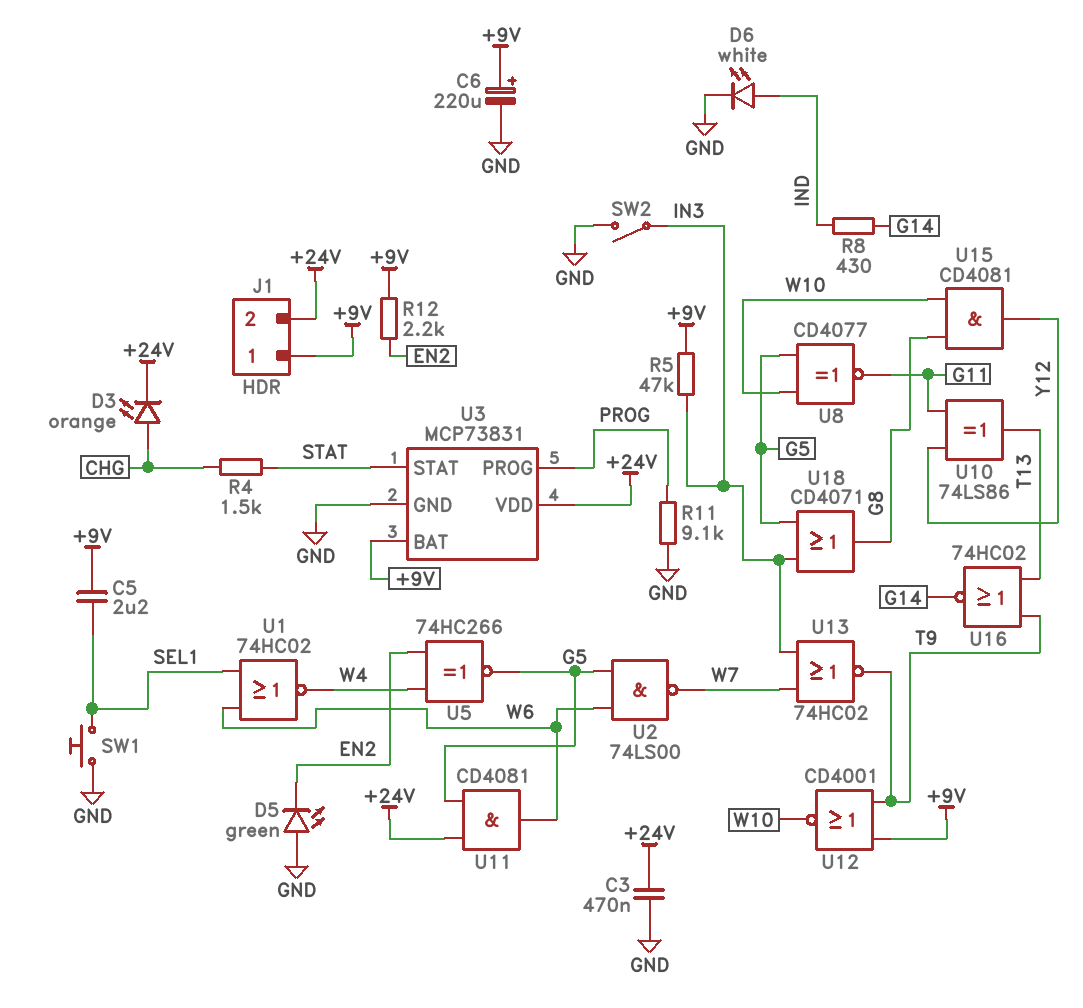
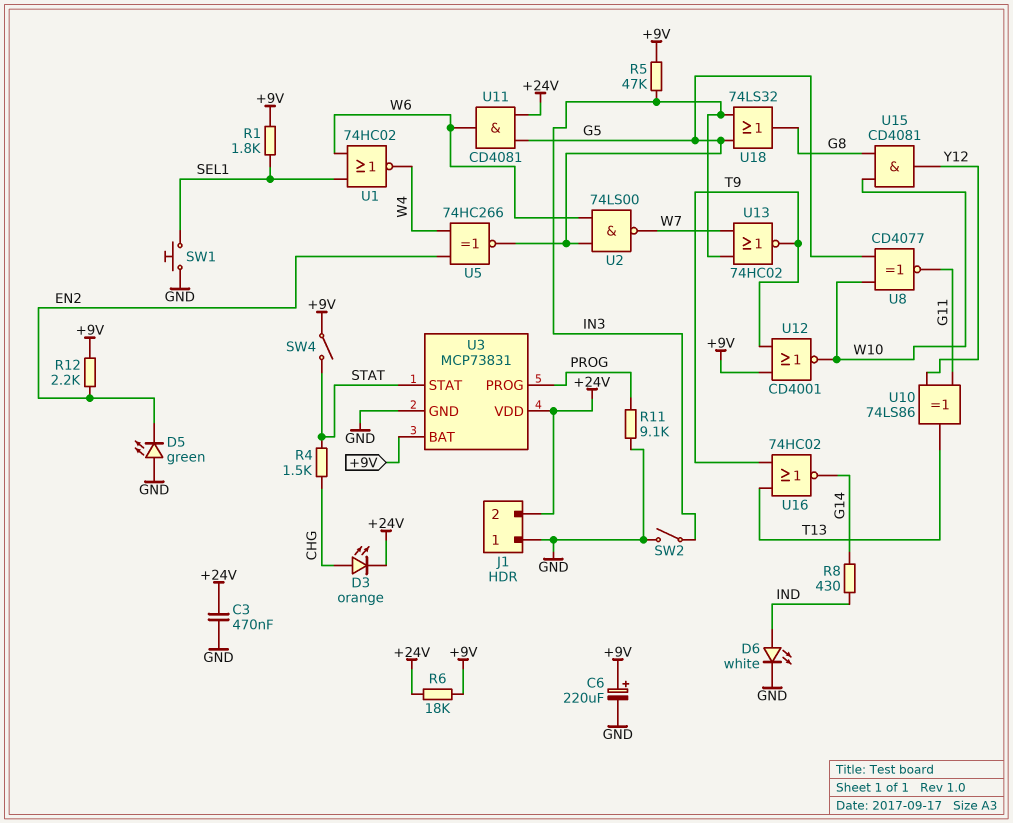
C5: 2.2uF (+9V, SEL1) -> none
J1 pin 1: +9V -> GND
R1: none -> 1.8k (+9V, SEL1)
R6: none -> 18k (+9V, +24V)
SW4: none -> switch (+9V, STAT)
U18: OR CD4071 (in G5, in IN3, out G8) -> OR 74LS32 (in G5, in IN3, out G8)

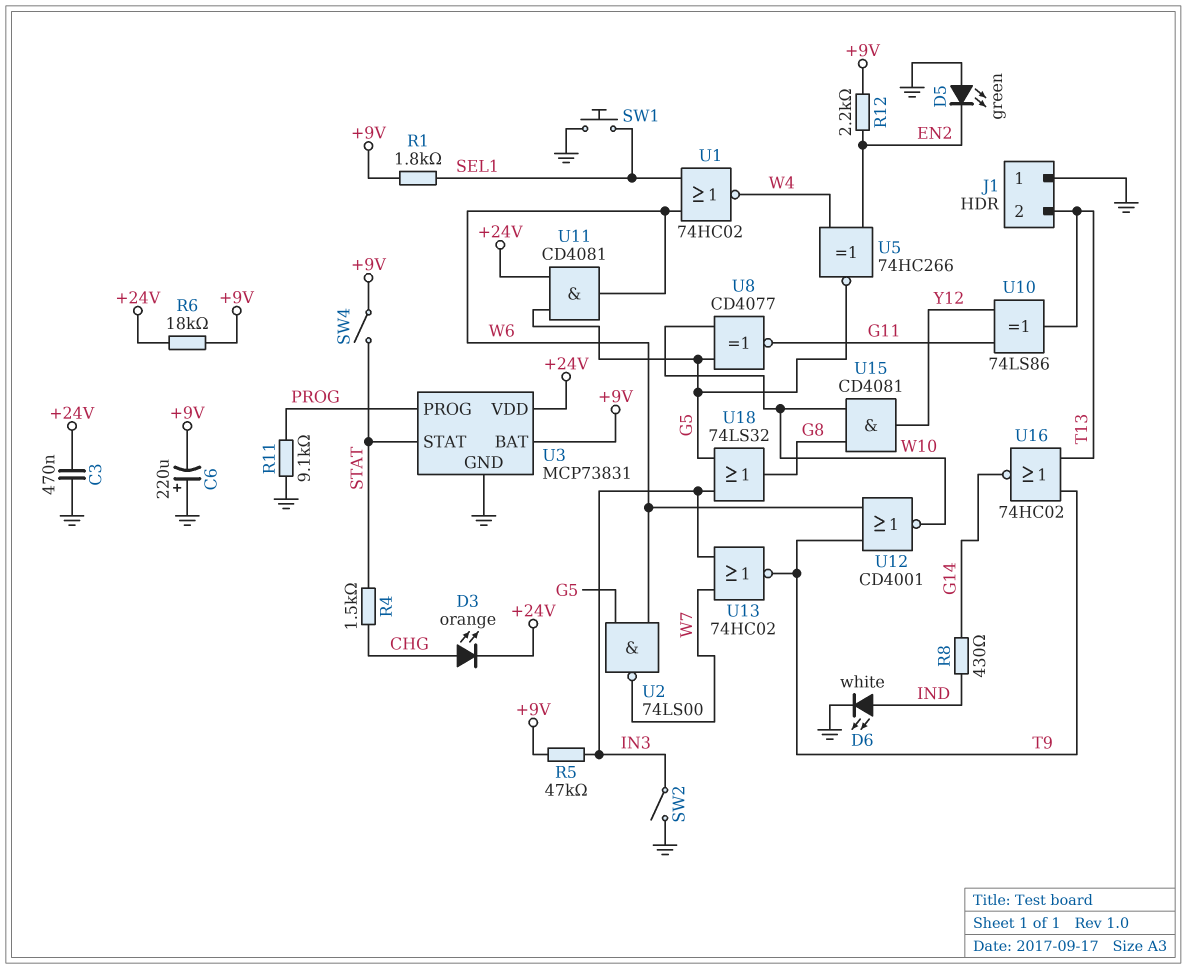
C6: 220uF (plus +9V, minus GND) -> 220uF (plus GND, minus +9V)
J1 pin 2: +24V -> T13
U12: NOR CD4001 (in +9V, in T9, out W10) -> NOR CD4001 (in T9, in W6, out W10)

